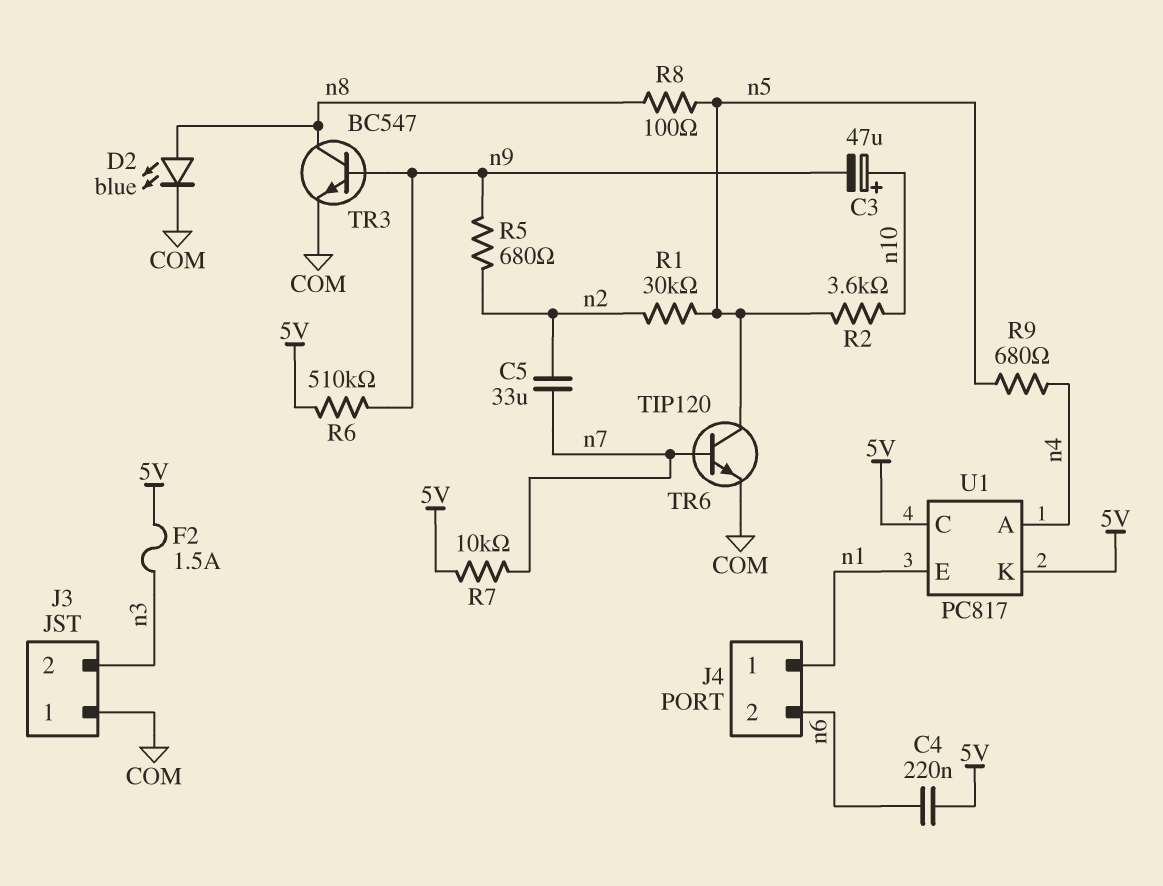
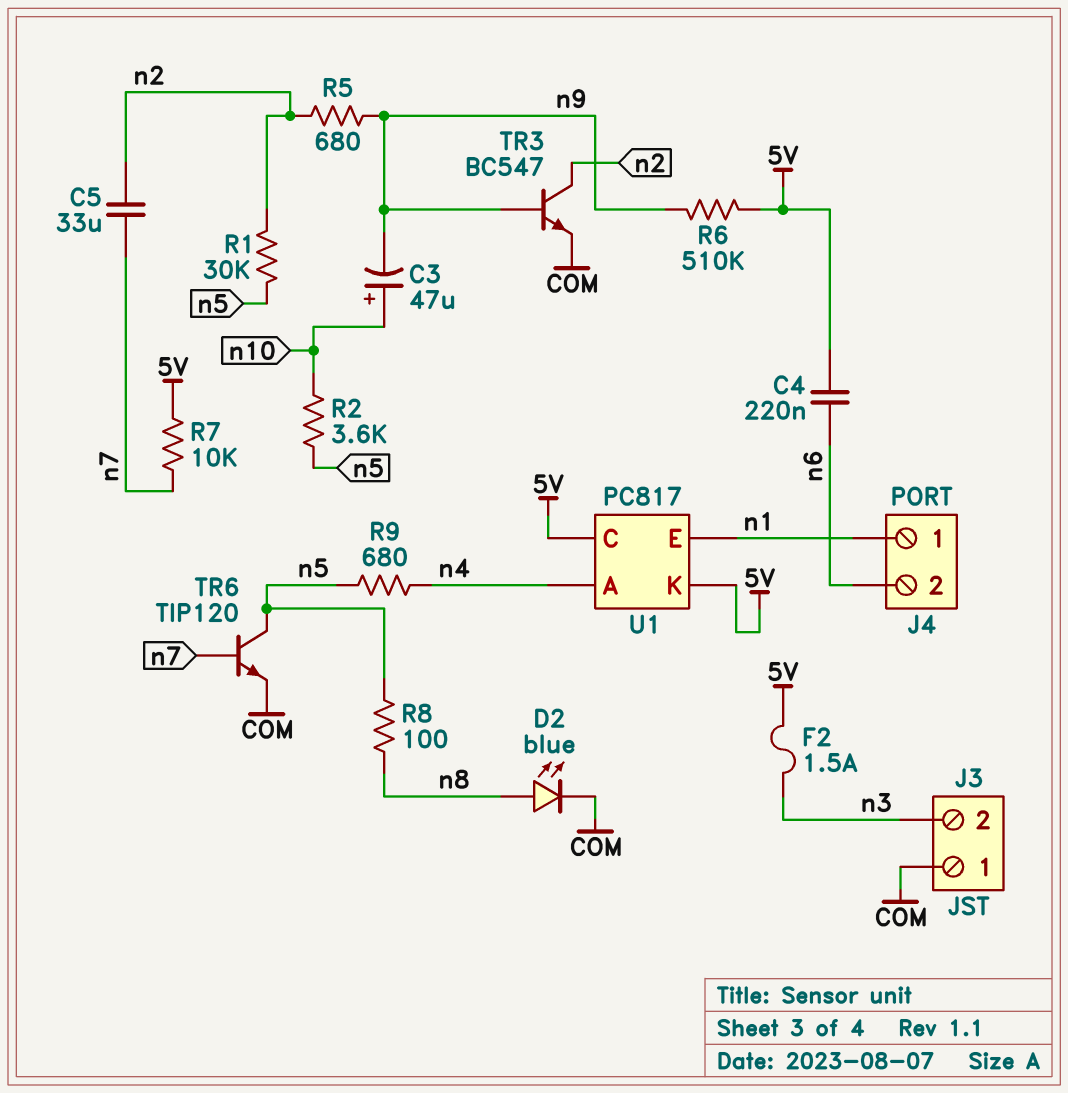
TR3: NPN BC547 (B n9, C n8, E COM) -> NPN BC547 (B n9, C n2, E COM)

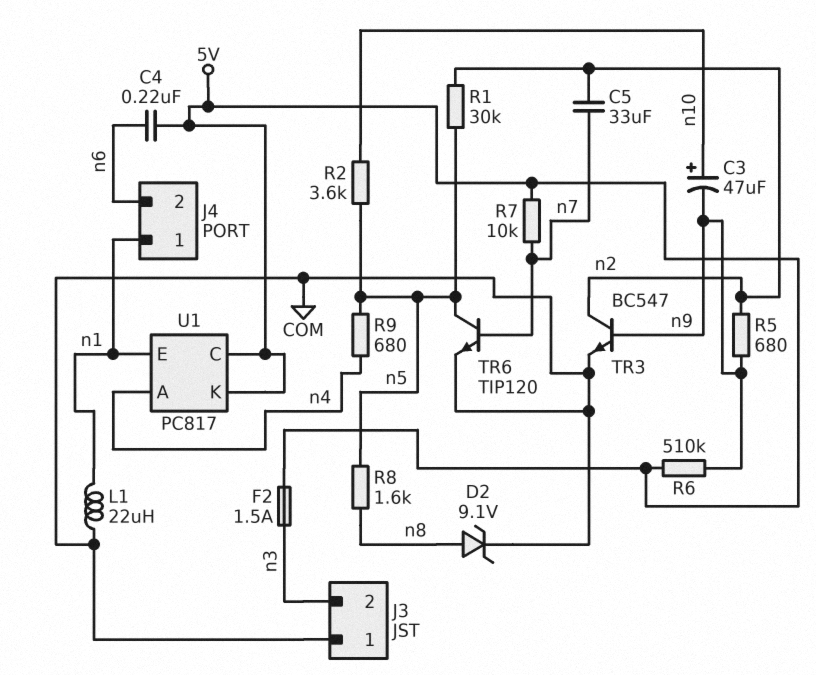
D2: LED blue (A n8, K COM) -> zener 9.1V (A n8, K COM)
L1: none -> 22uH (COM, n1)
R8: 100 (n5, n8) -> 1.6k (n5, n8)

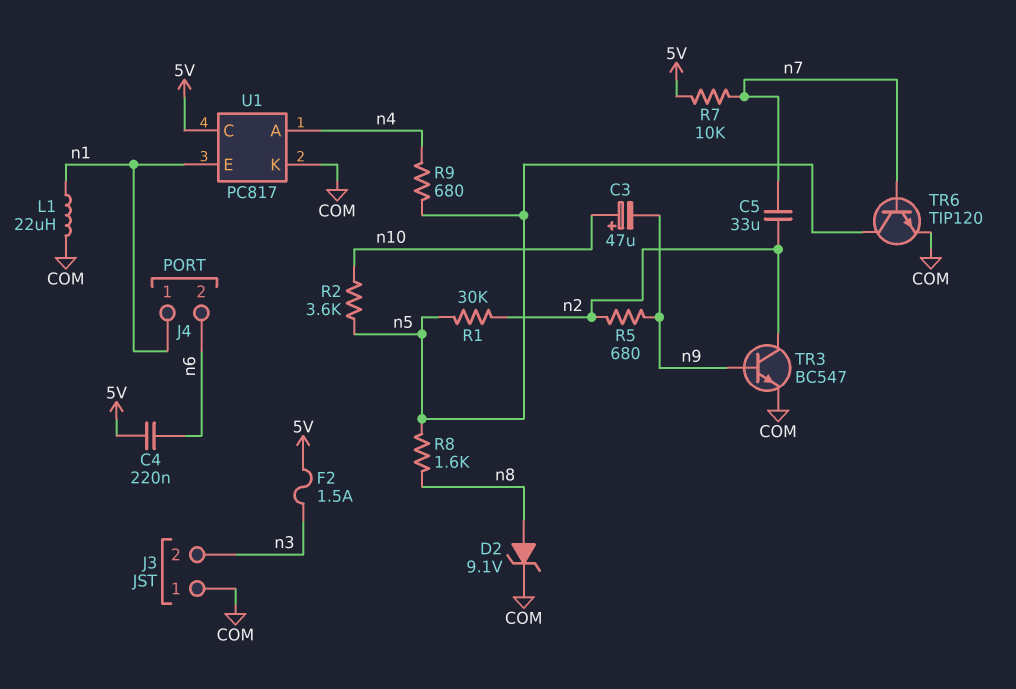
R6: 510k (5V, n9) -> none
U1 pin K: 5V -> COM

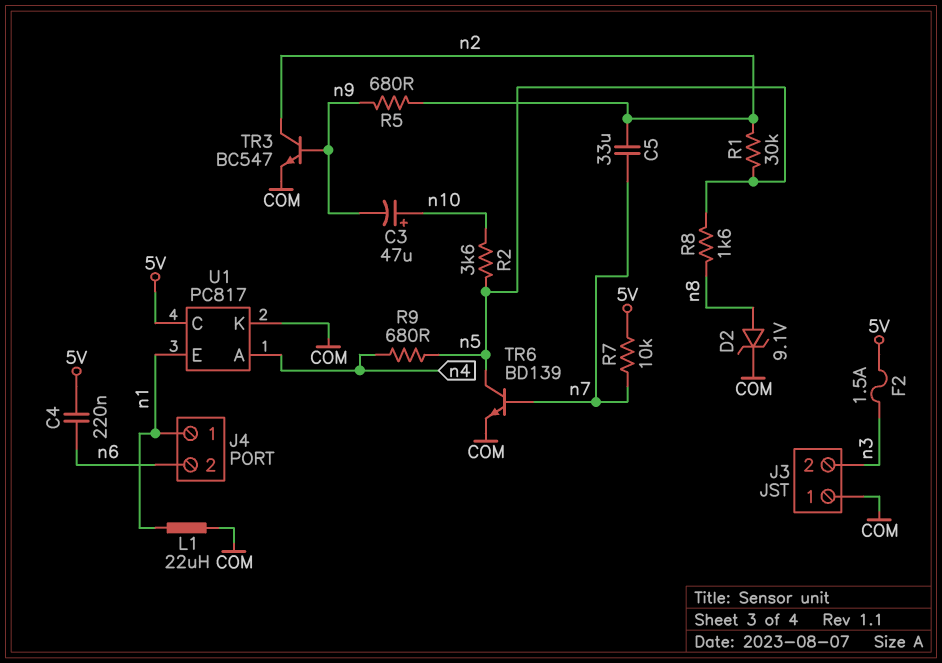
TR6: NPN TIP120 (B n7, C n5, E COM) -> NPN BD139 (B n7, C n5, E COM)

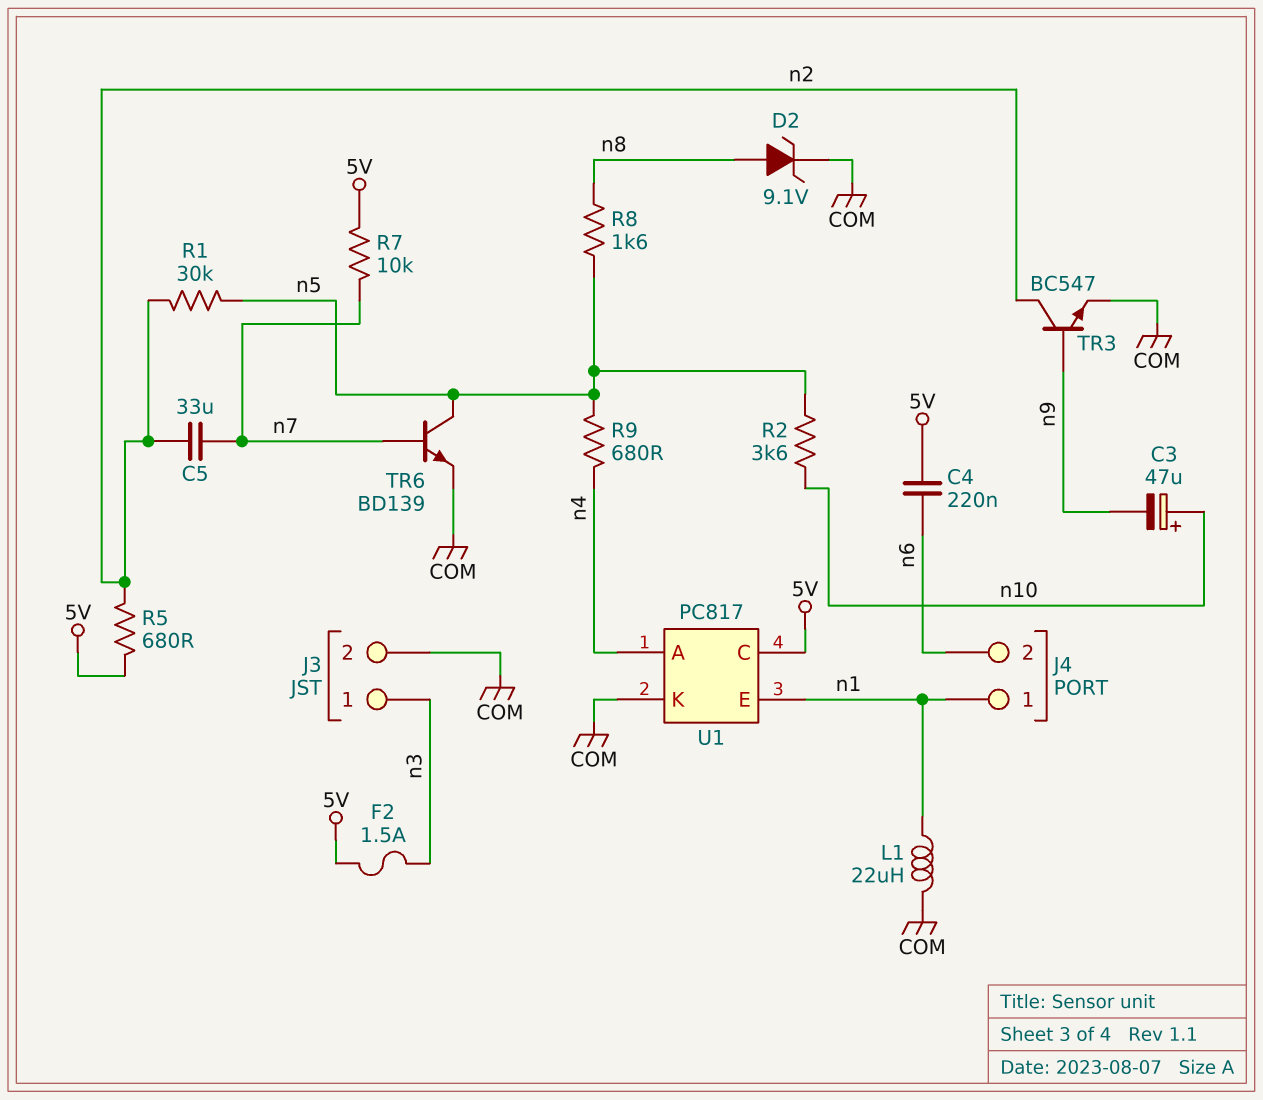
J3 pin 1: COM -> n3
J3 pin 2: n3 -> COM
R5: 680 (n2, n9) -> 680 (5V, n2)

